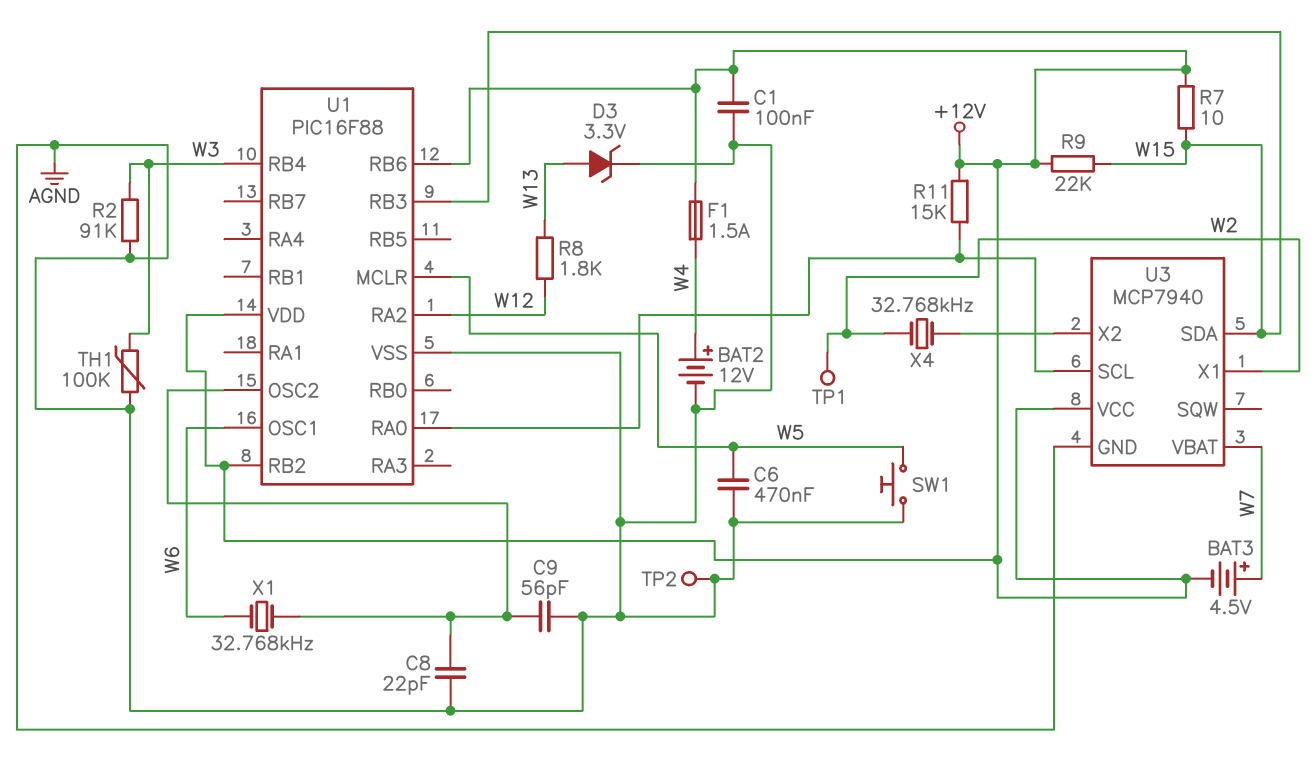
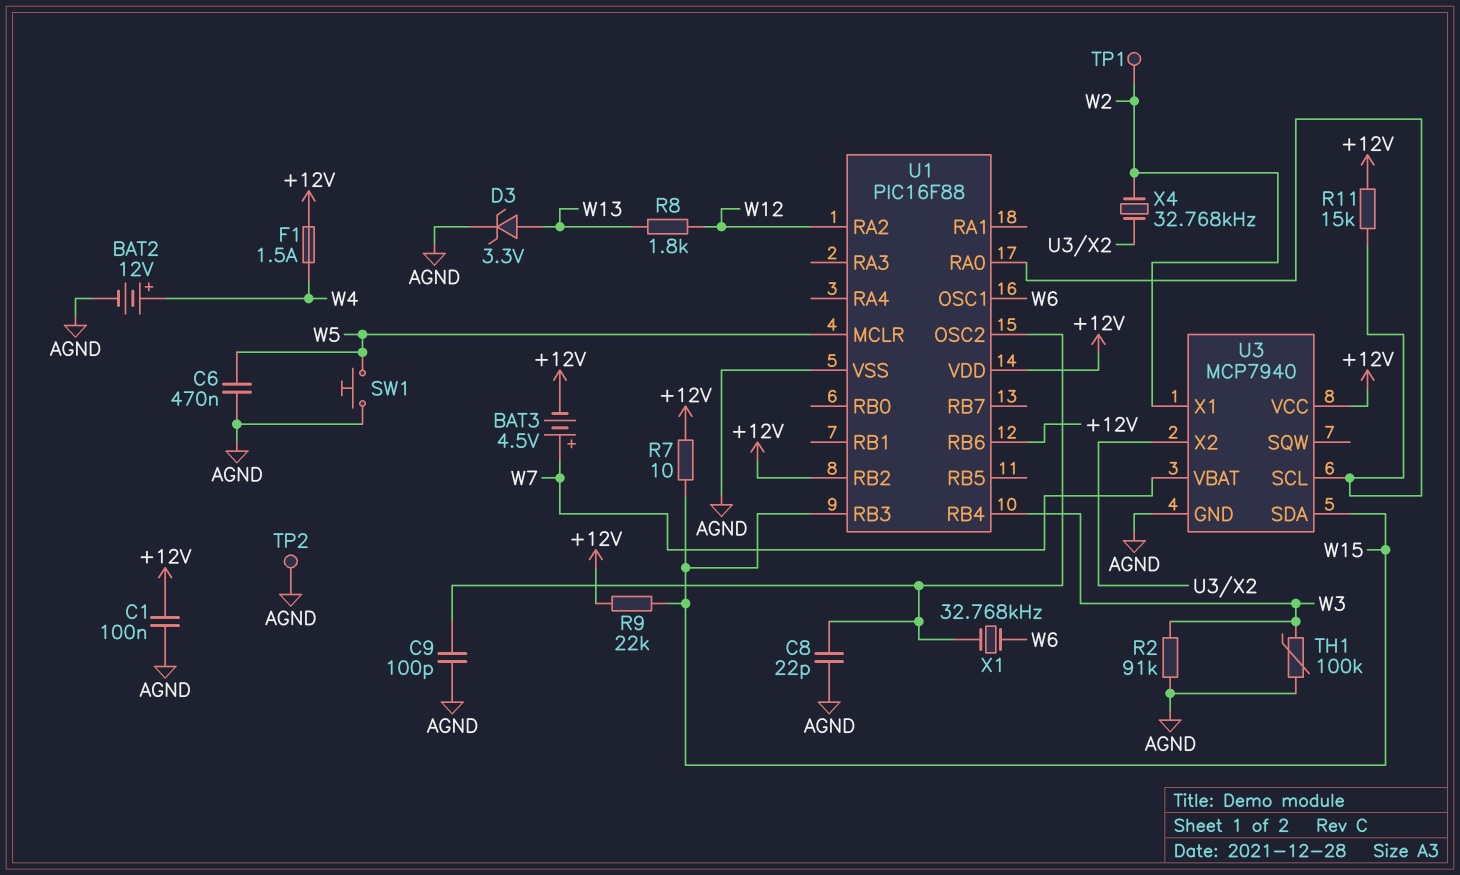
C9: 56pF (AGND, U1/OSC2) -> 100pF (AGND, U1/OSC2)

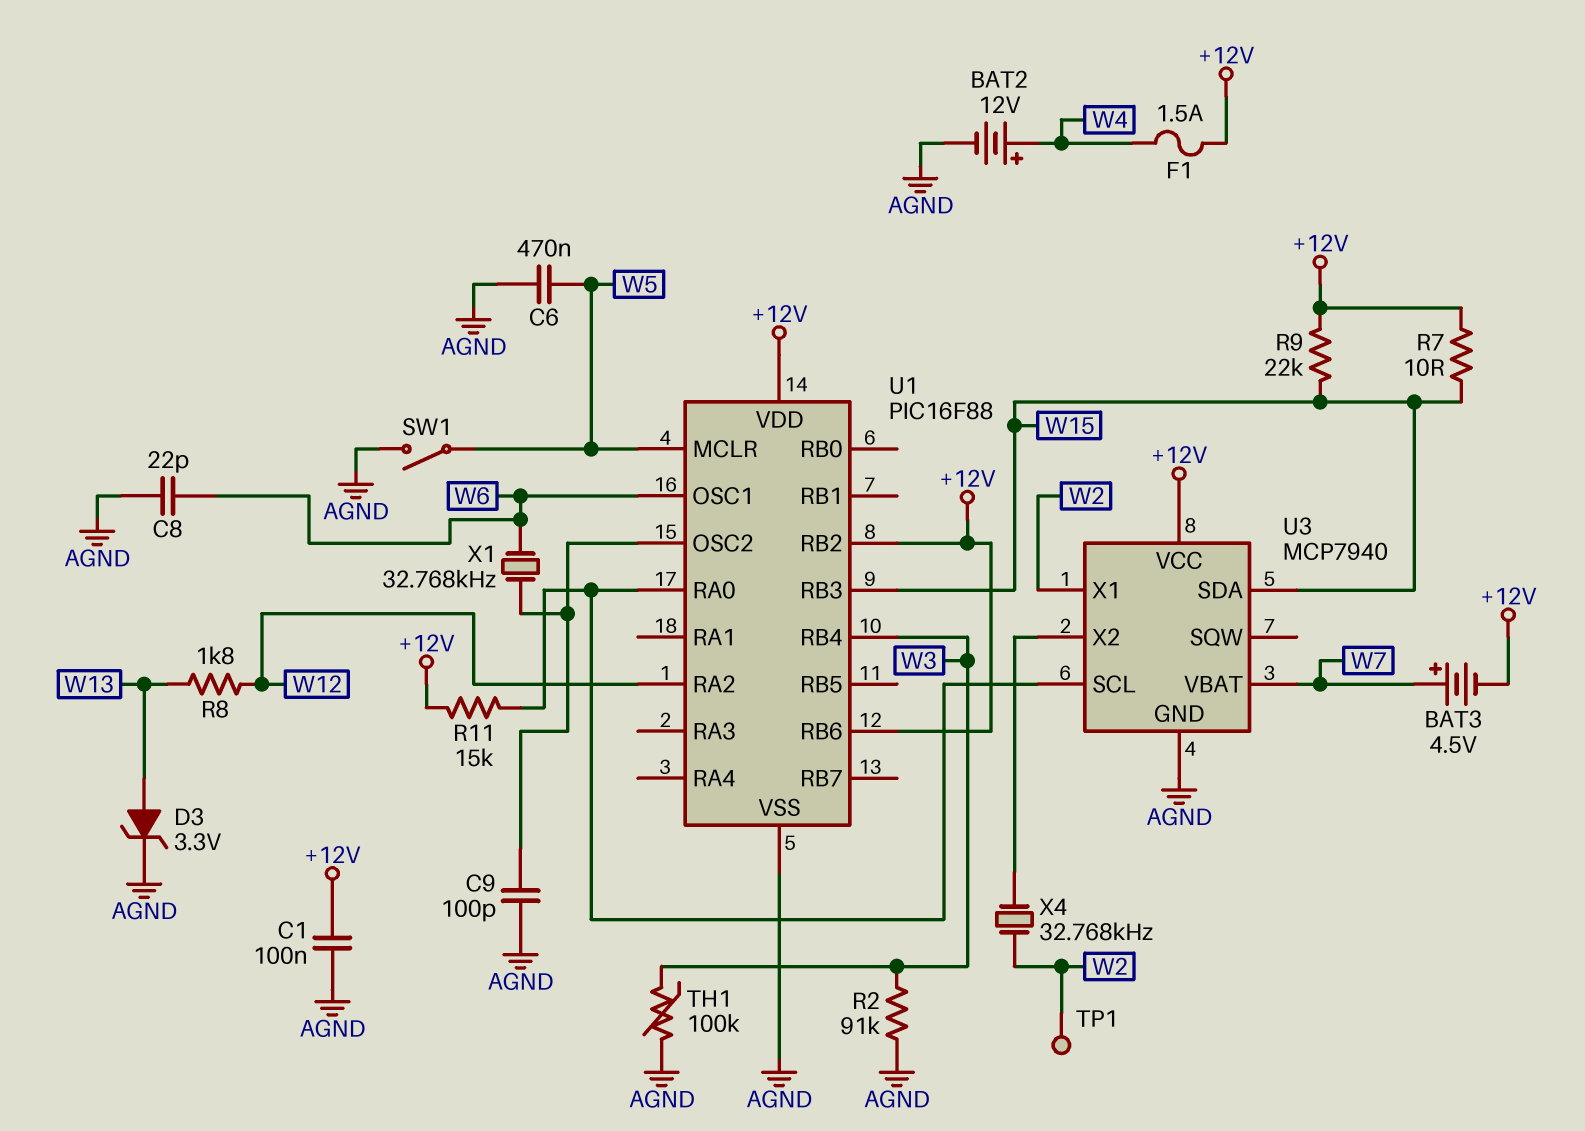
C8: 22pF (AGND, U1/OSC2) -> 22pF (AGND, W6)
SW1: button (AGND, W5) -> switch (AGND, W5)
TP2: test point (AGND) -> none

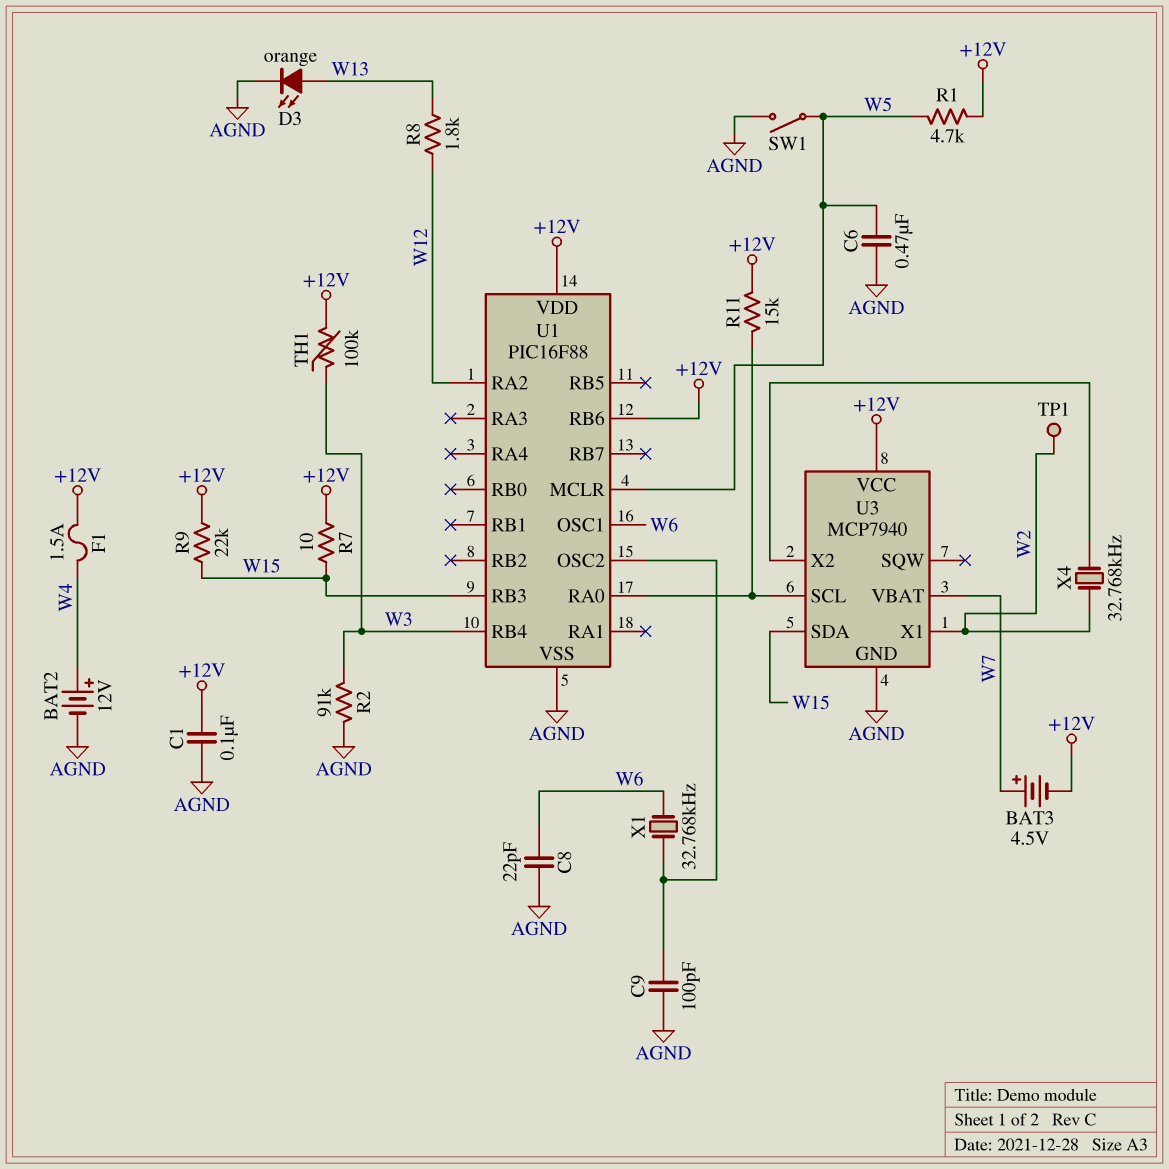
D3: zener 3.3V (A W13, K AGND) -> LED orange (A W13, K AGND)
R1: none -> 4.7k (+12V, W5)
TH1: 100k (AGND, W3) -> 100k (+12V, W3)
U1 pin RB2: +12V -> none

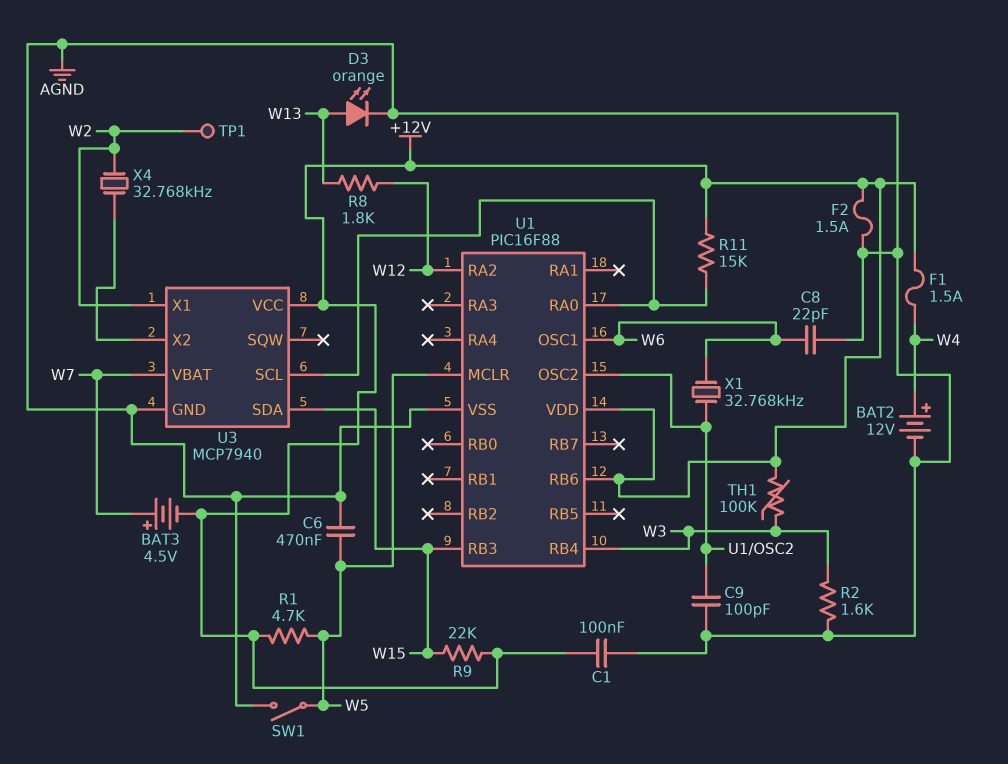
F2: none -> 1.5A (+12V, AGND)
R2: 91k (AGND, W3) -> 1.6k (AGND, W3)
R7: 10 (+12V, W15) -> none

